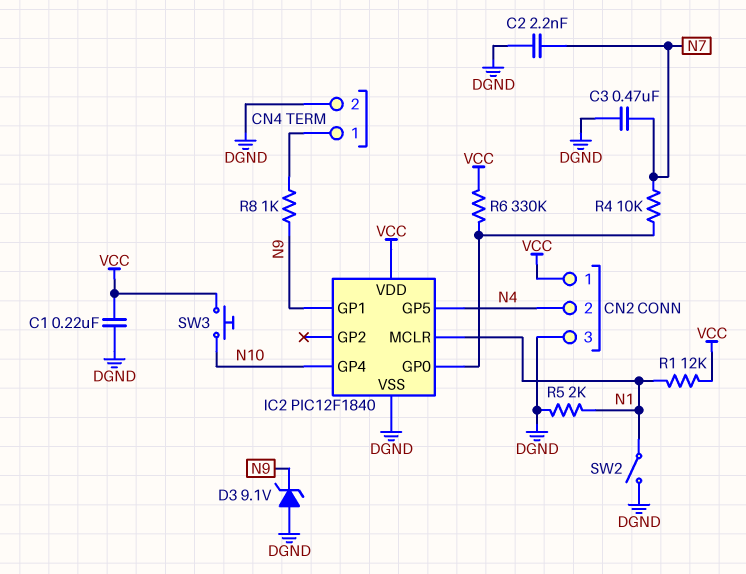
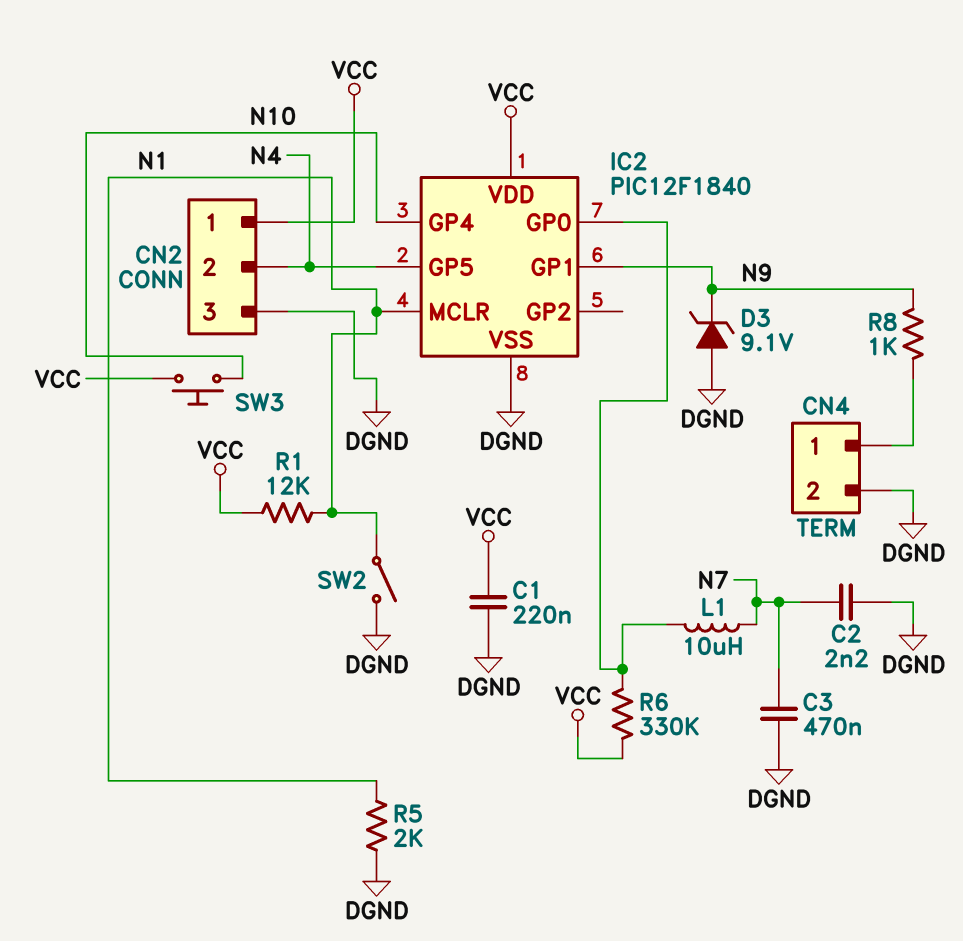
L1: none -> 10uH (IC2/GP0, N7)
R4: 10k (IC2/GP0, N7) -> none

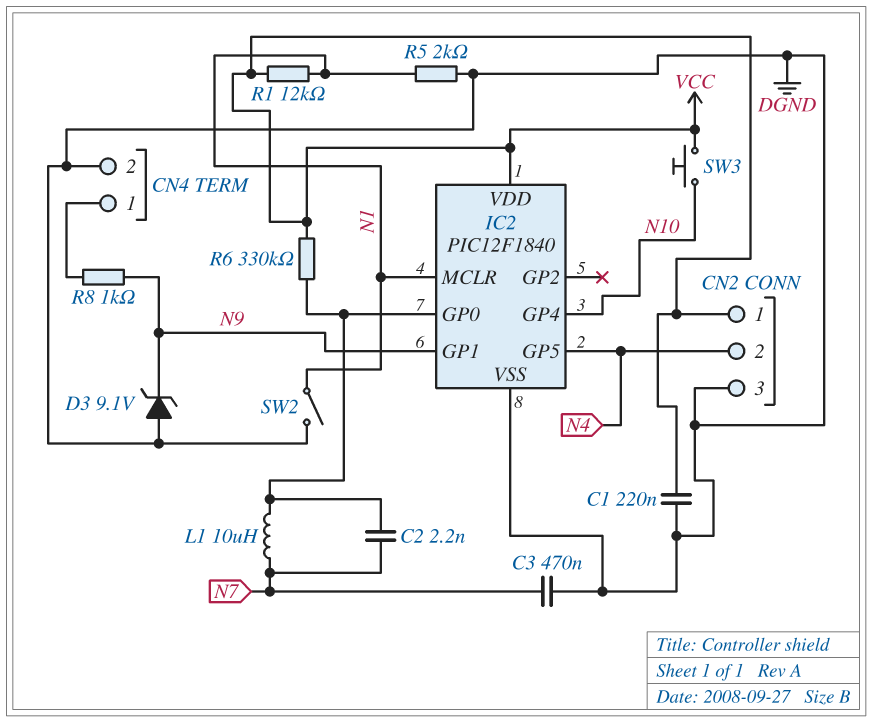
C2: 2.2nF (DGND, N7) -> 2.2nF (IC2/GP0, N7)

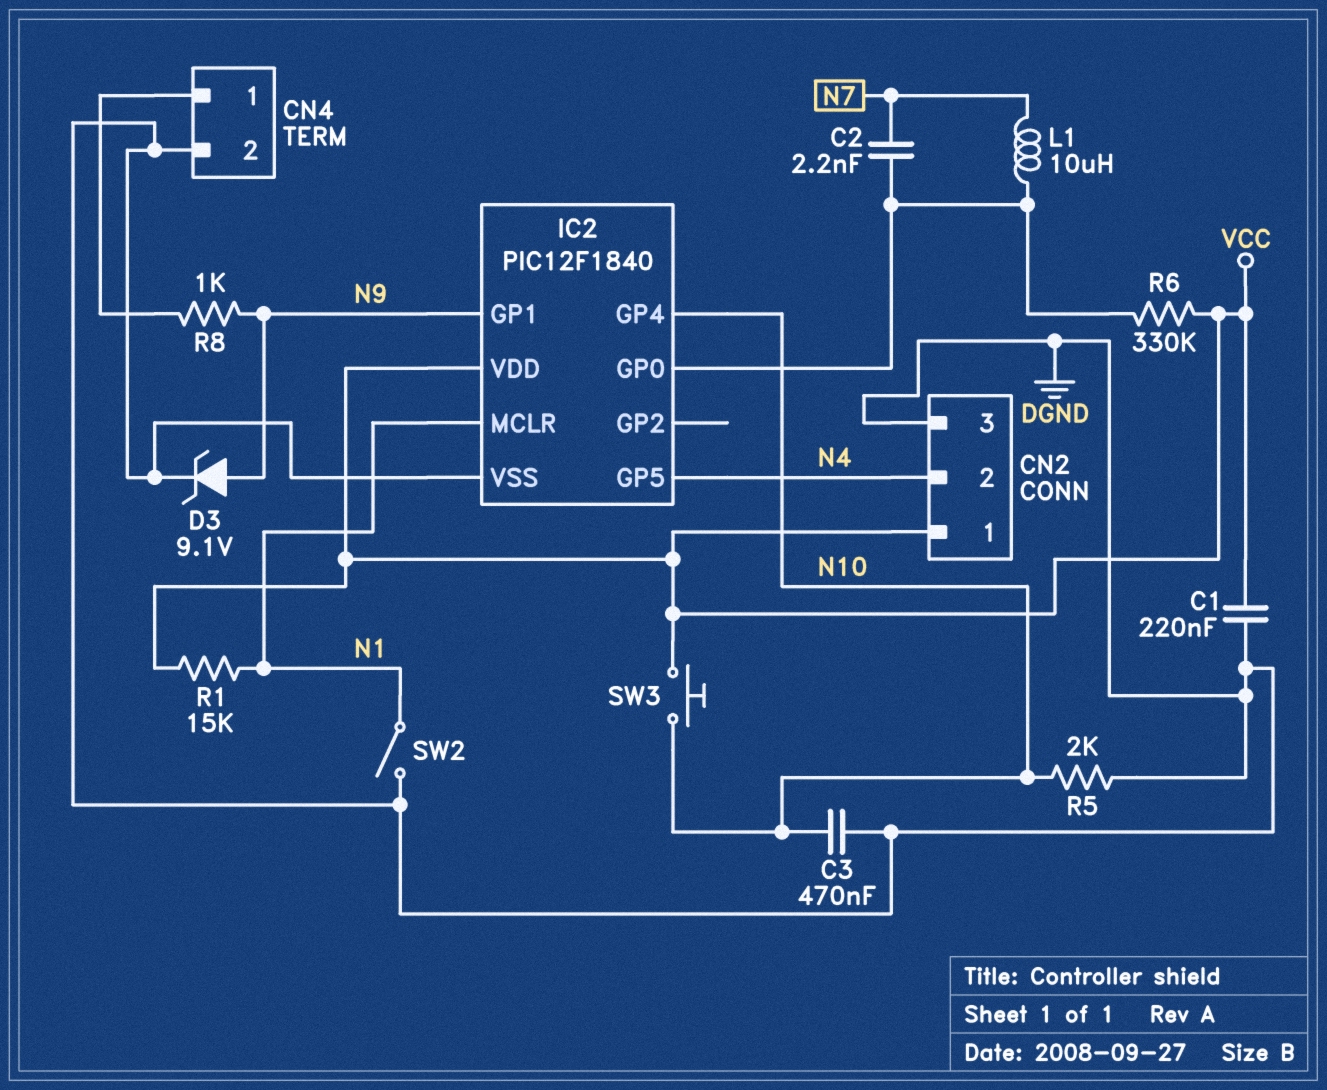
C3: 470nF (DGND, N7) -> 470nF (DGND, N10)
D3: zener 9.1V (A DGND, K N9) -> zener 9.1V (A N9, K DGND)
R1: 12k (N1, VCC) -> 15k (N1, VCC)
R5: 2k (DGND, N1) -> 2k (DGND, N10)

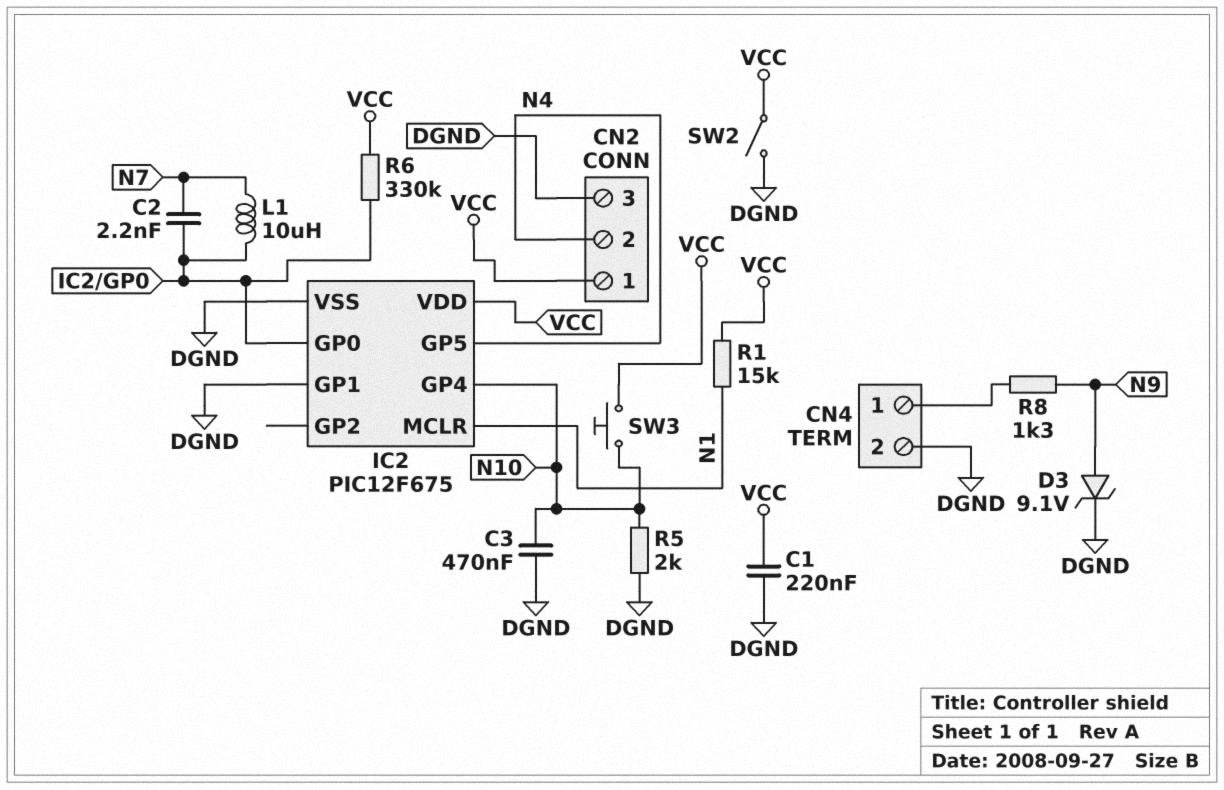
IC2: PIC12F1840 -> PIC12F675
IC2 pin GP1: N9 -> DGND
R8: 1k (CN4/1, N9) -> 1.3k (CN4/1, N9)
SW2: switch (DGND, N1) -> switch (DGND, VCC)

